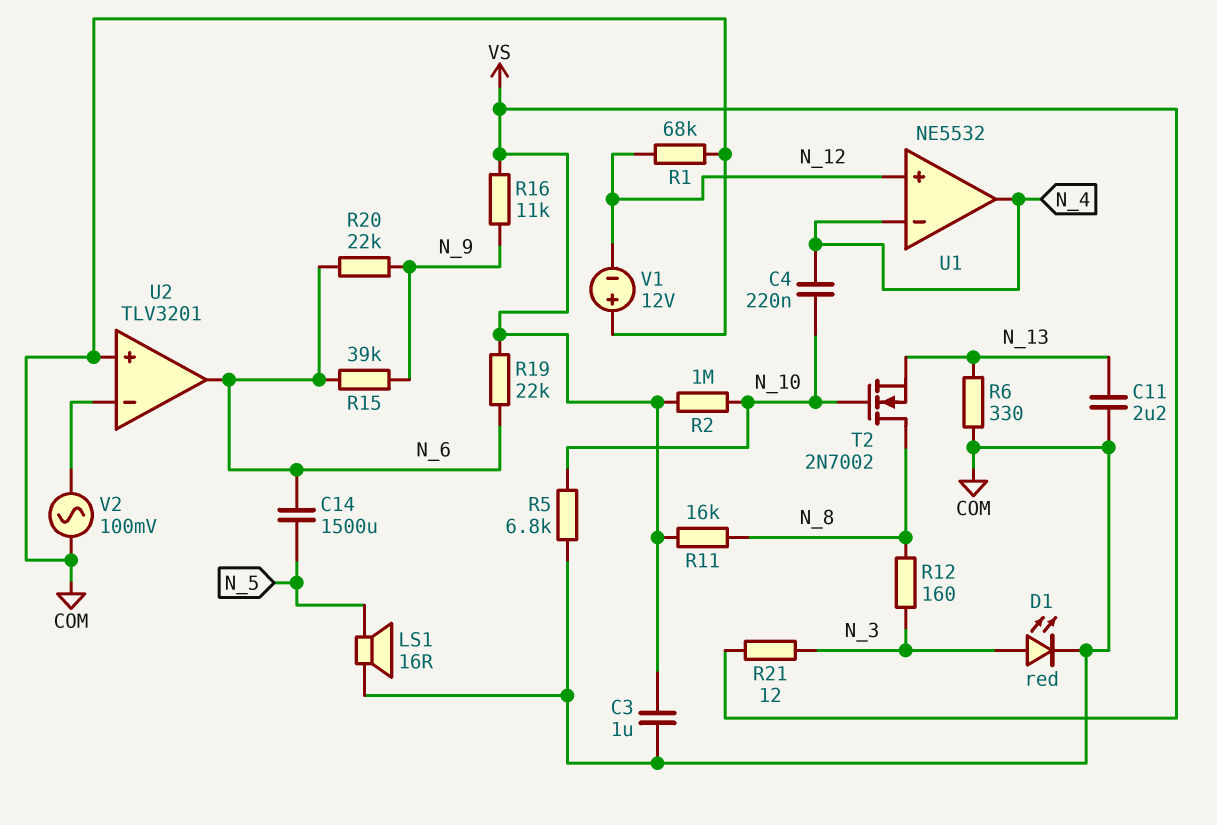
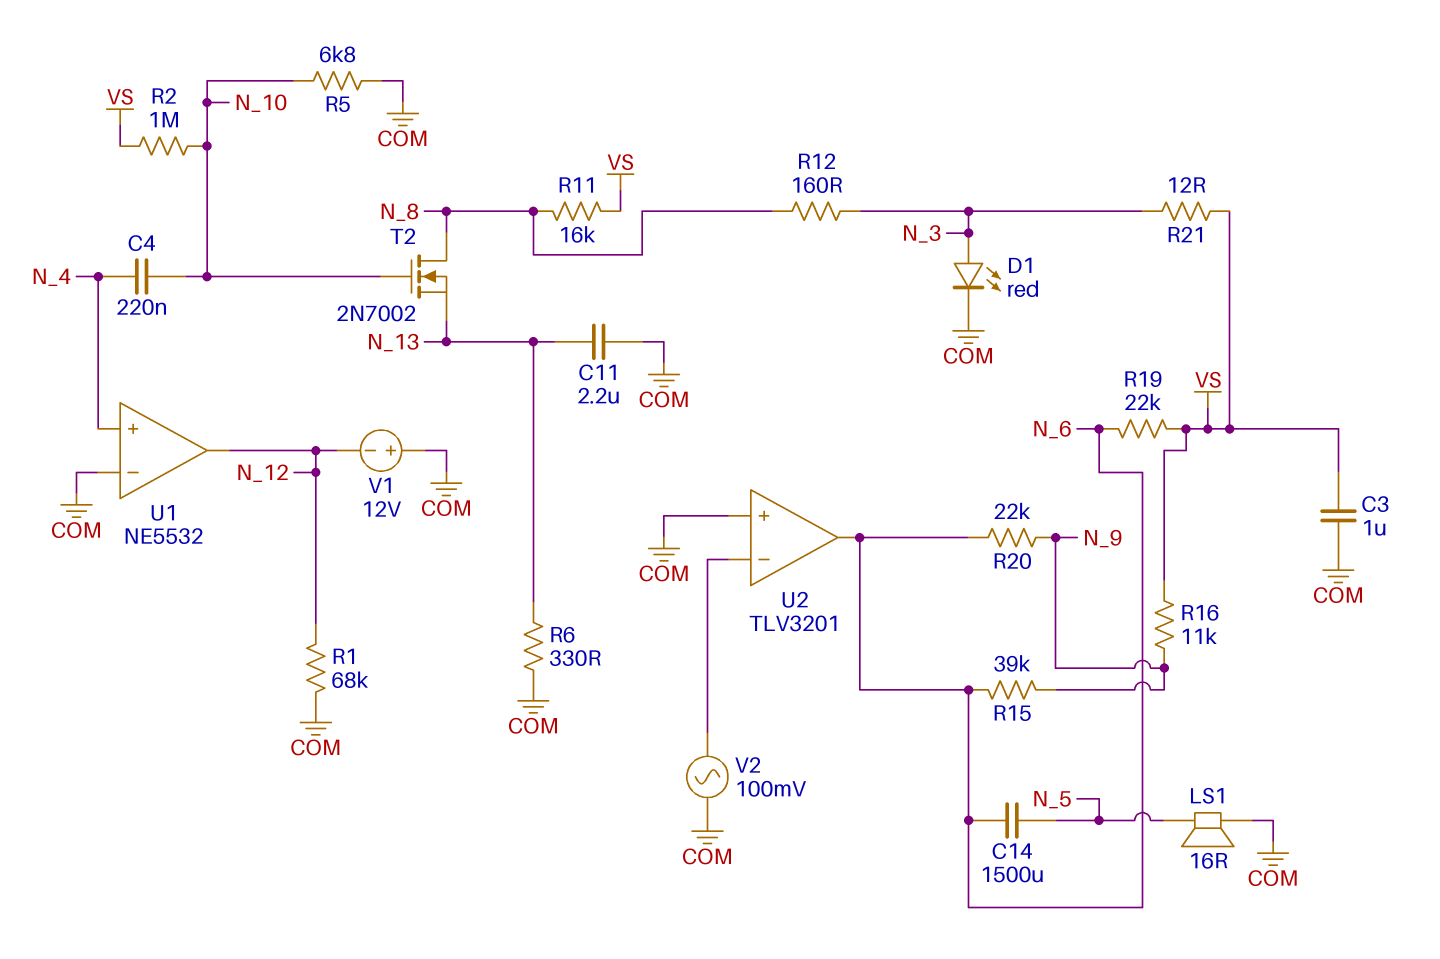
U1 pin in+: N_12 -> N_4
U1 pin in-: N_4 -> COM
U1 pin out: N_4 -> N_12

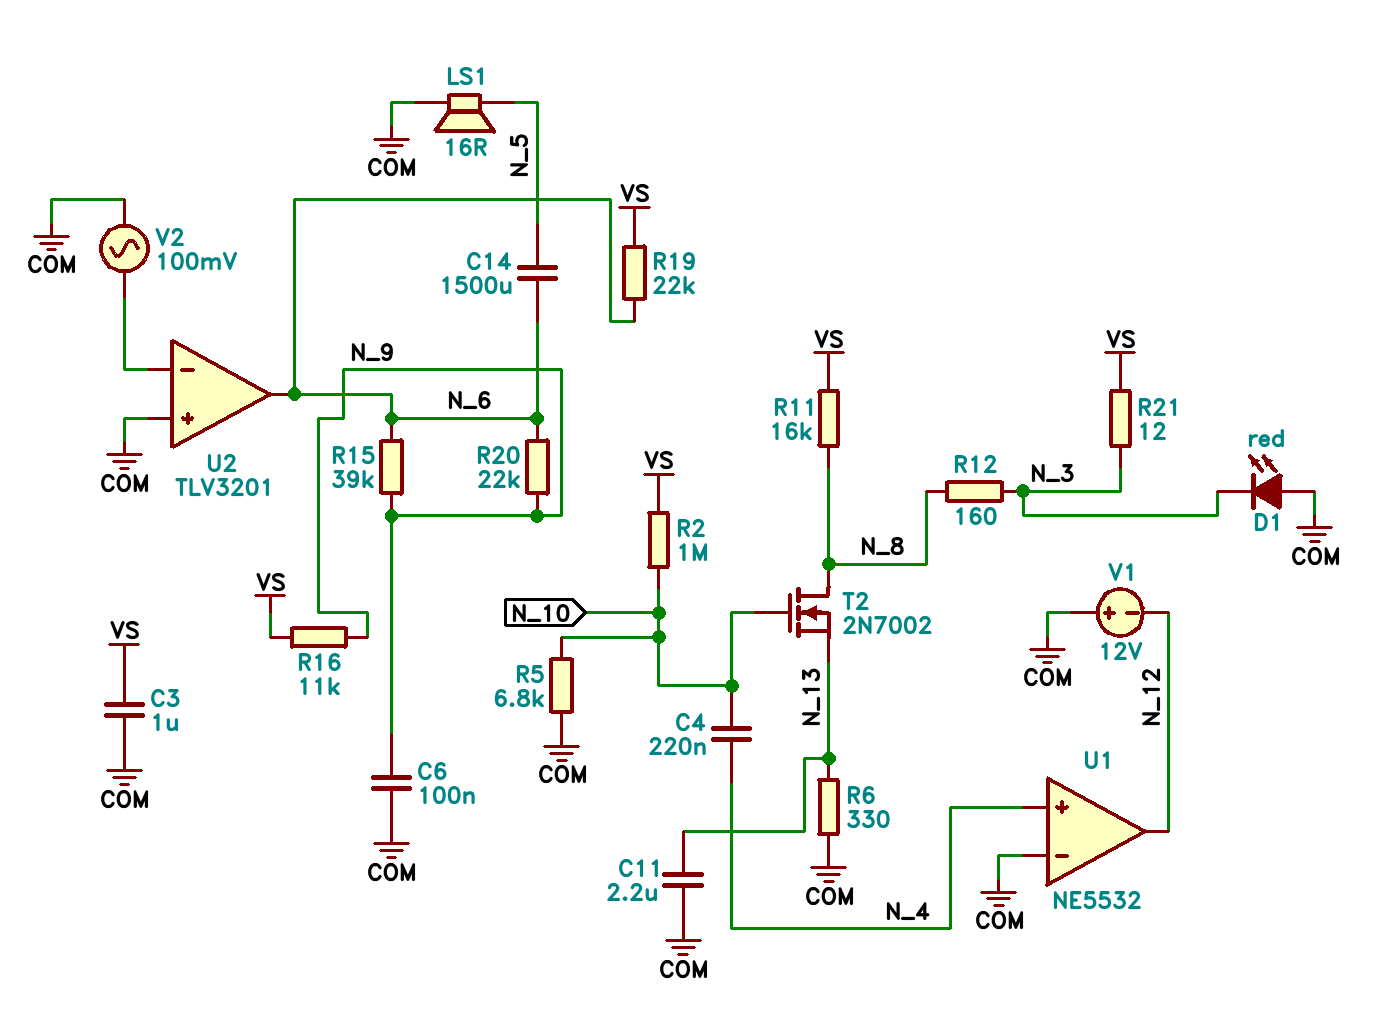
C6: none -> 100nF (COM, N_9)
D1: LED red (A N_3, K COM) -> LED red (A COM, K N_3)
R1: 68k (COM, N_12) -> none

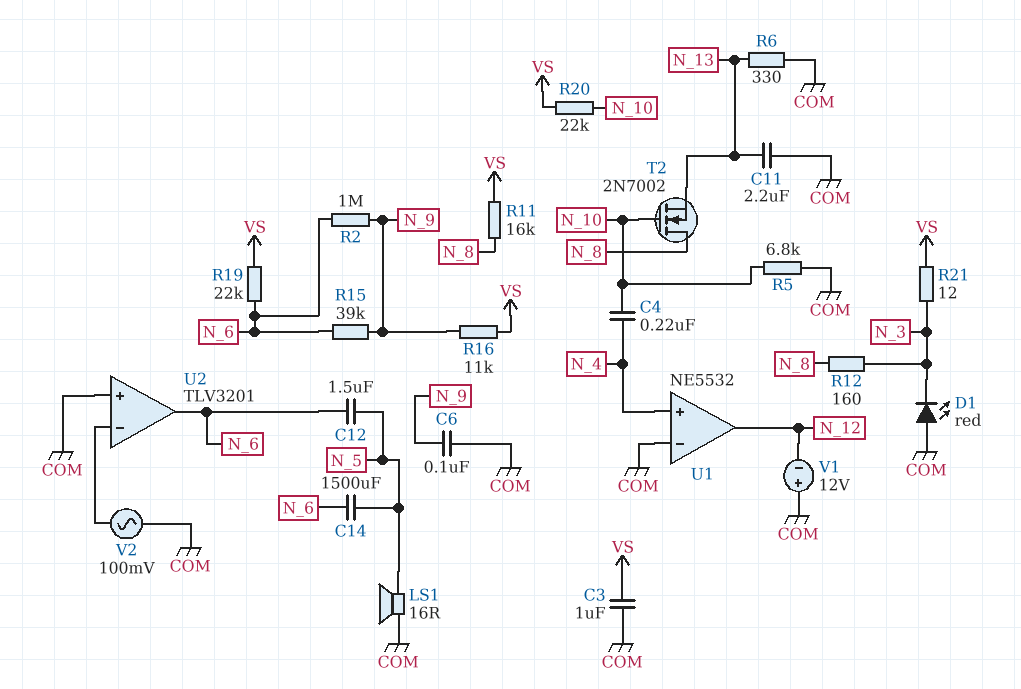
C12: none -> 1.5uF (N_5, N_6)
R2: 1M (N_10, VS) -> 1M (N_6, N_9)
R20: 22k (N_6, N_9) -> 22k (N_10, VS)

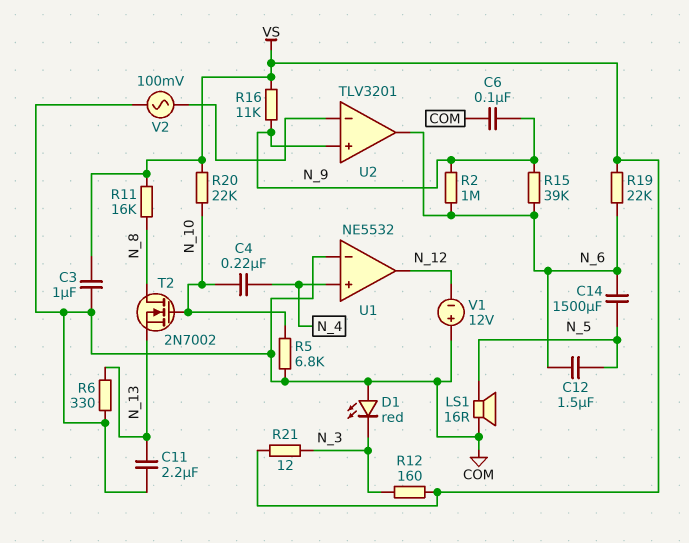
R12: 160 (N_3, N_8) -> 160 (N_3, VS)
U2 pin in+: COM -> N_9

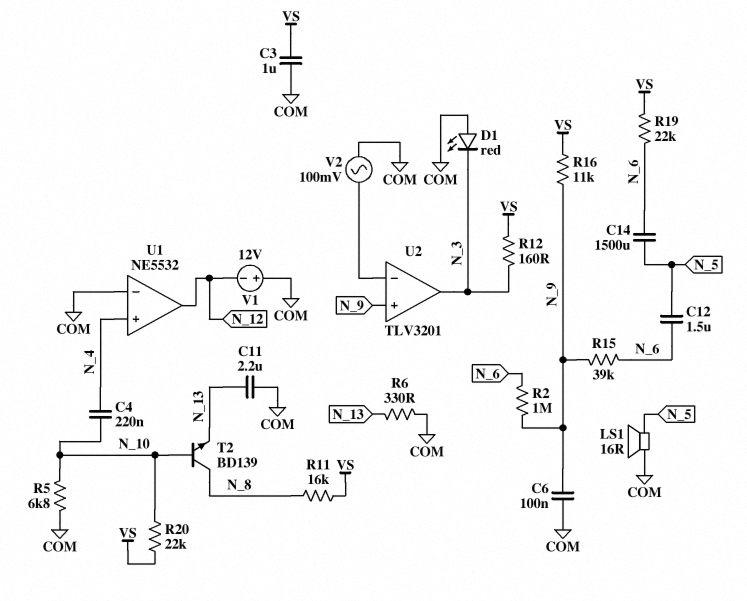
R21: 12 (N_3, VS) -> none
T2: NMOS 2N7002 (G N_10, D N_8, S N_13) -> NPN BD139 (B N_10, C N_8, E N_13)
U2 pin out: N_6 -> N_3

